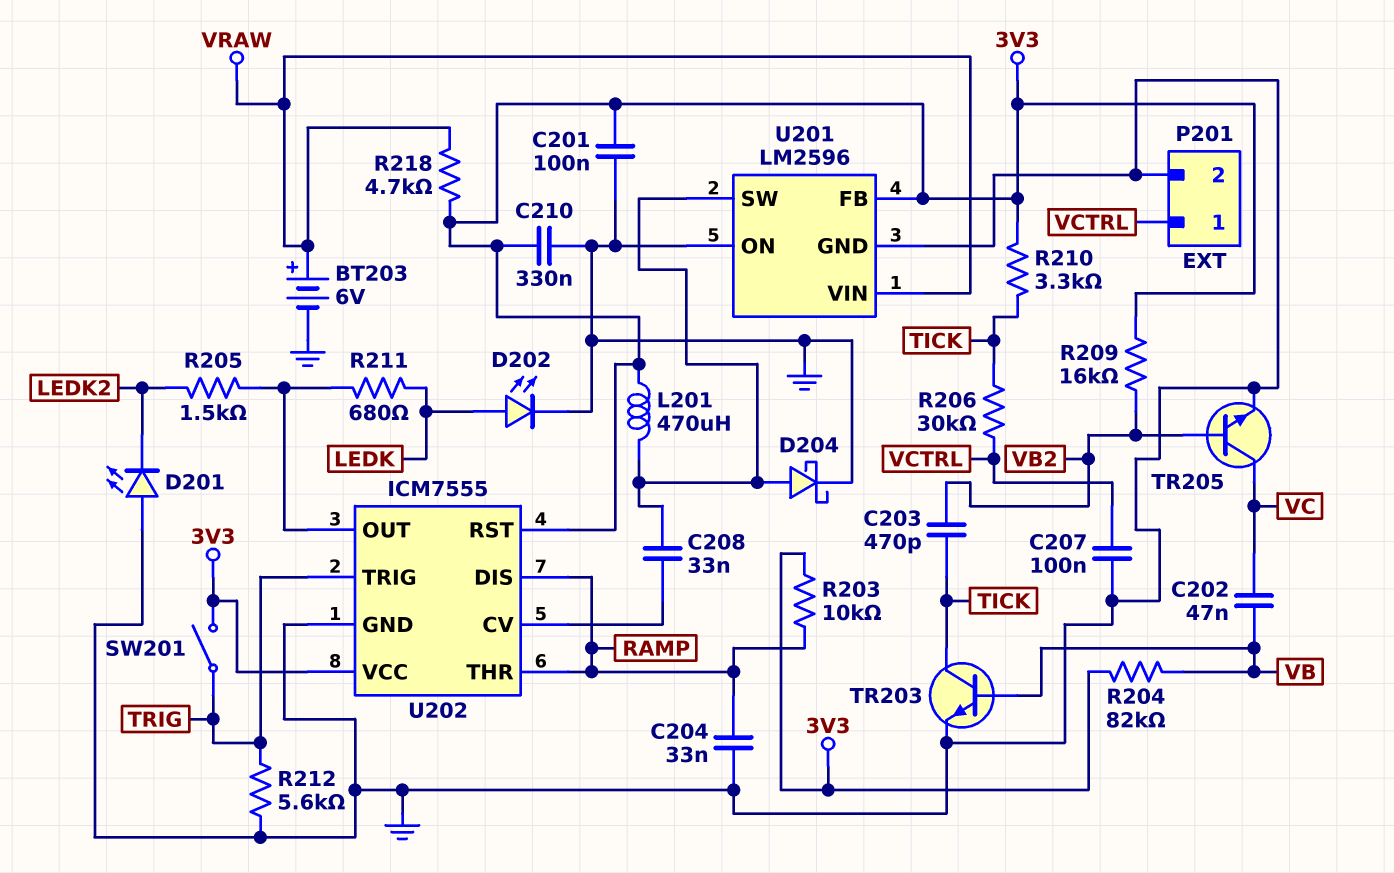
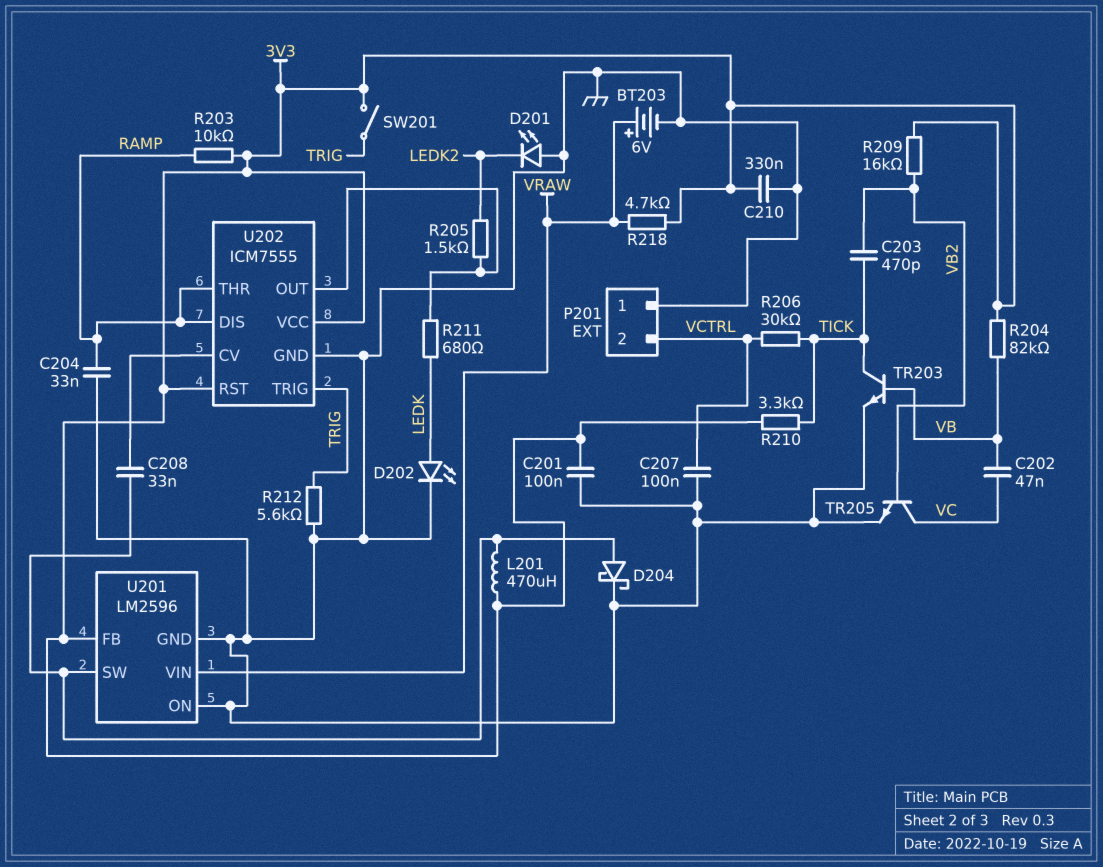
P201 pin 1: VCTRL -> GND
P201 pin 2: GND -> VCTRL

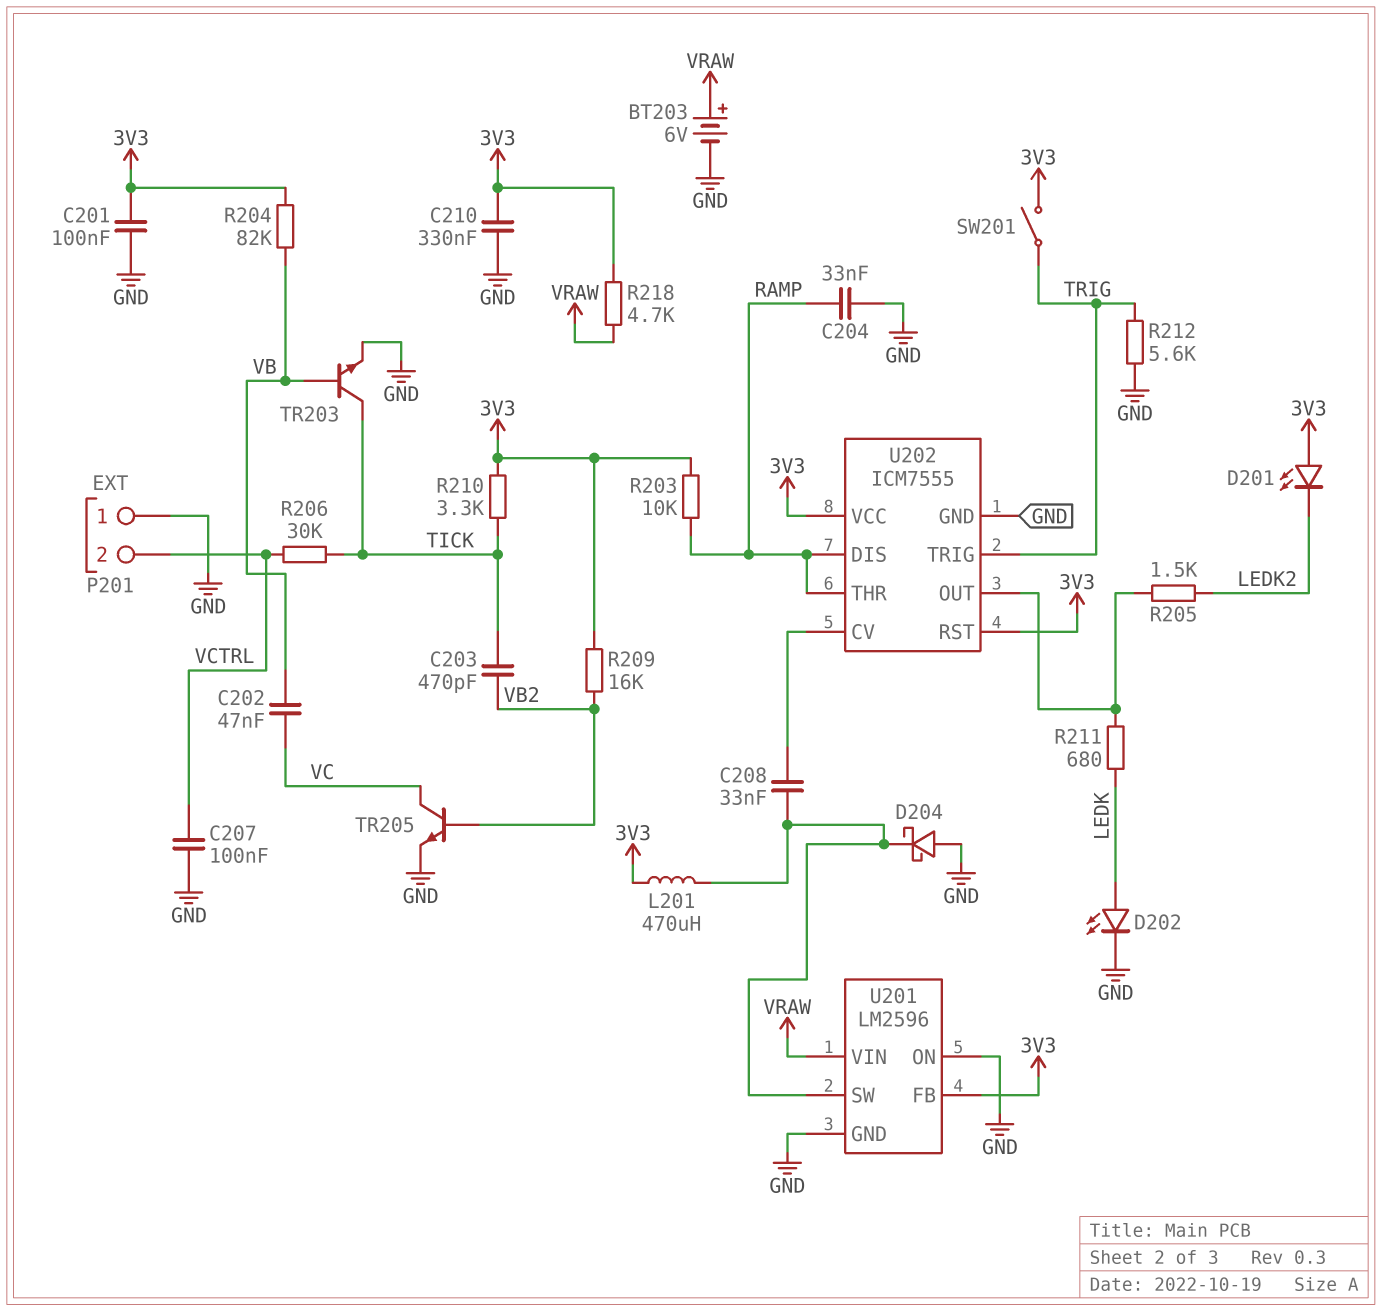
D201: LED (A GND, K LEDK2) -> LED (A 3V3, K LEDK2)
D204: schottky (A U201/SW, K GND) -> schottky (A GND, K U201/SW)

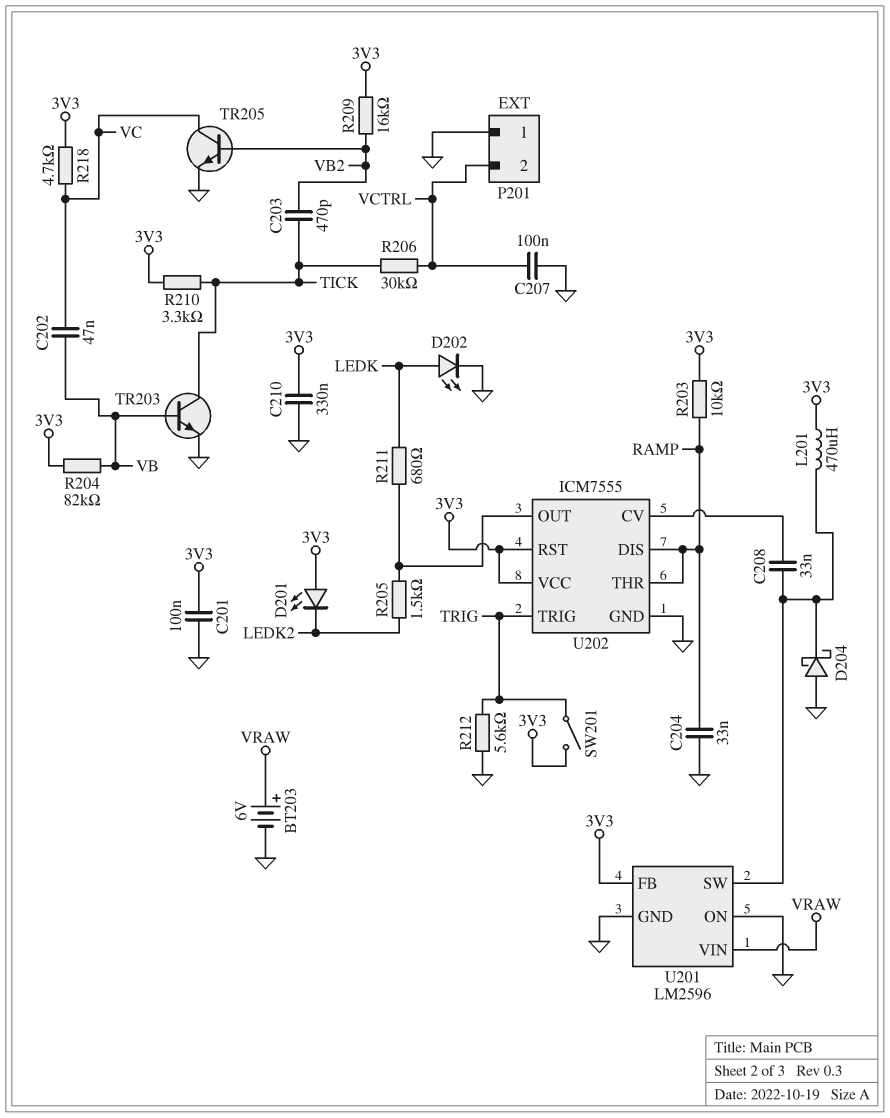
R218: 4.7k (3V3, VRAW) -> 4.7k (3V3, VC)

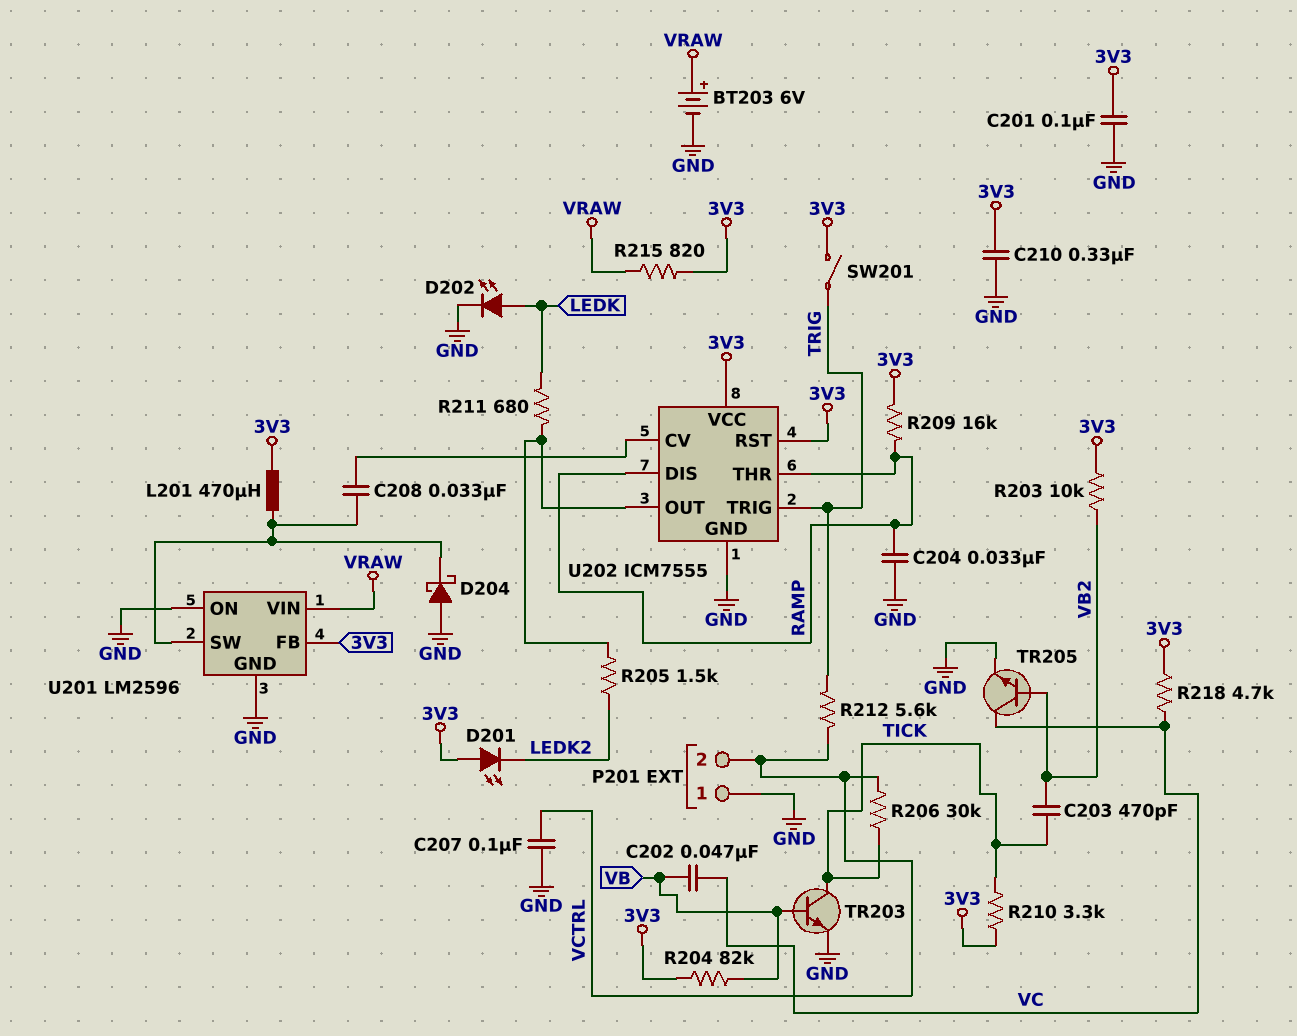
R203: 10k (3V3, RAMP) -> 10k (3V3, VB2)
R209: 16k (3V3, VB2) -> 16k (3V3, RAMP)
R212: 5.6k (GND, TRIG) -> 5.6k (TRIG, VCTRL)
R215: none -> 820 (3V3, VRAW)

